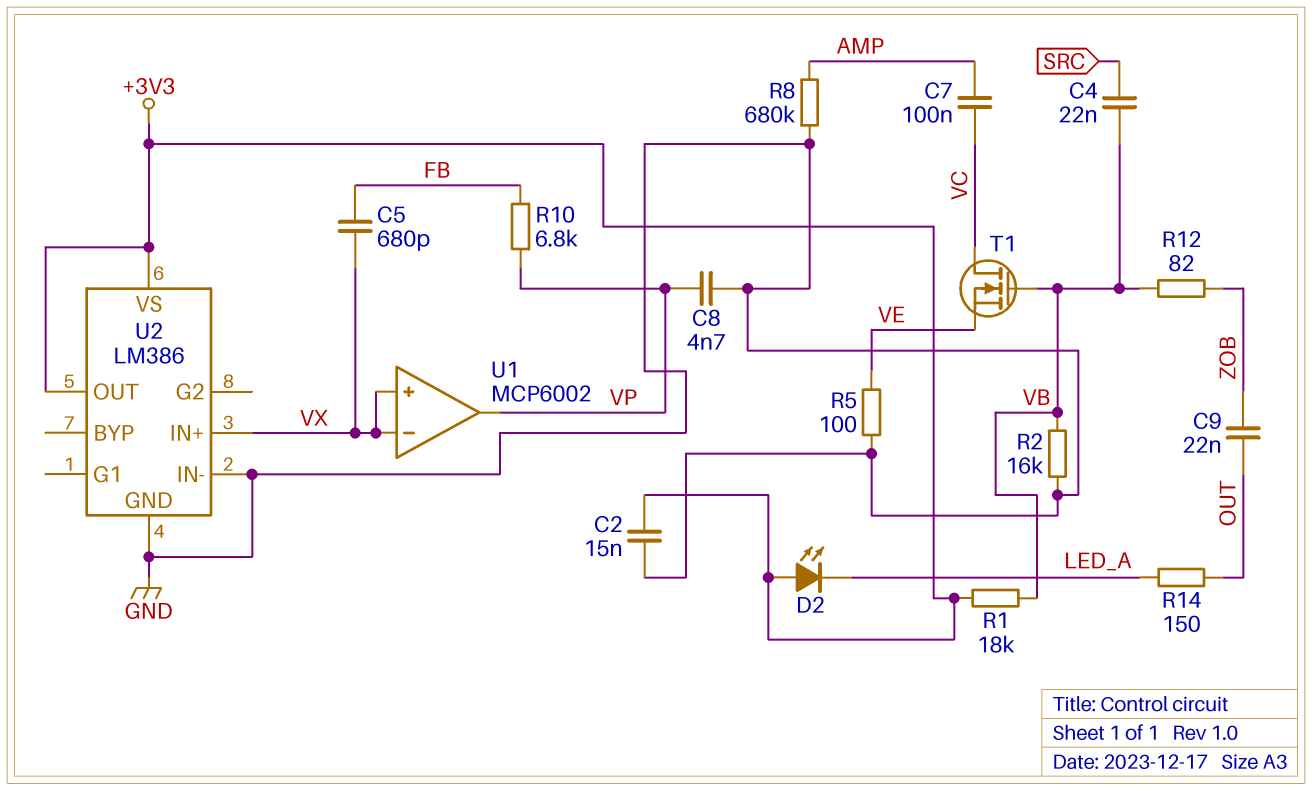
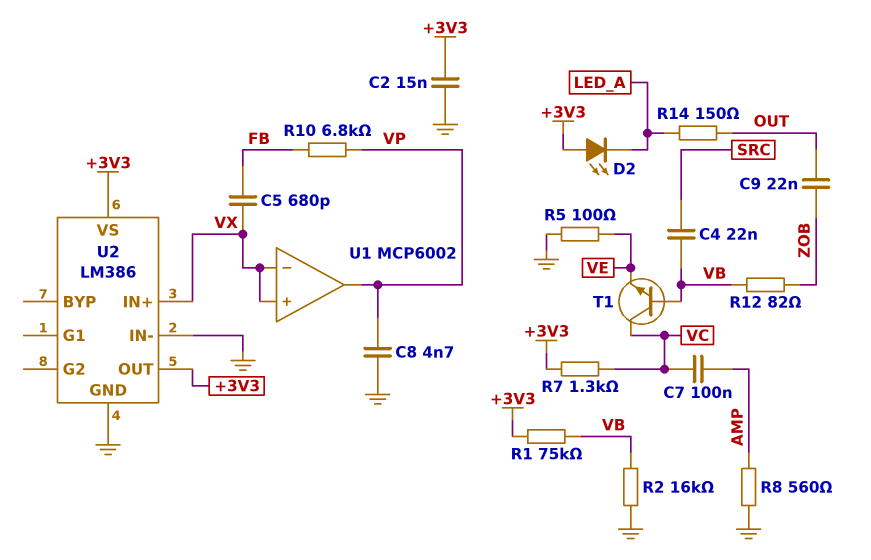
R1: 18k (+3V3, VB) -> 75k (+3V3, VB)
R7: none -> 1.3k (+3V3, VC)
R8: 680k (AMP, GND) -> 560 (AMP, GND)
T1: NMOS (G VB, D VC, S VE) -> NPN (B VB, C VC, E VE)

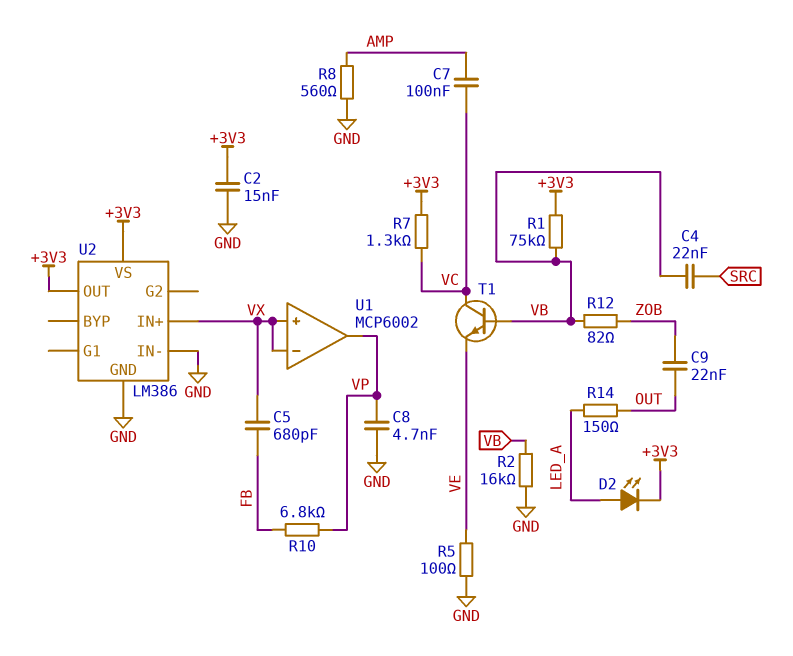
D2: LED (A +3V3, K LED_A) -> LED (A LED_A, K +3V3)

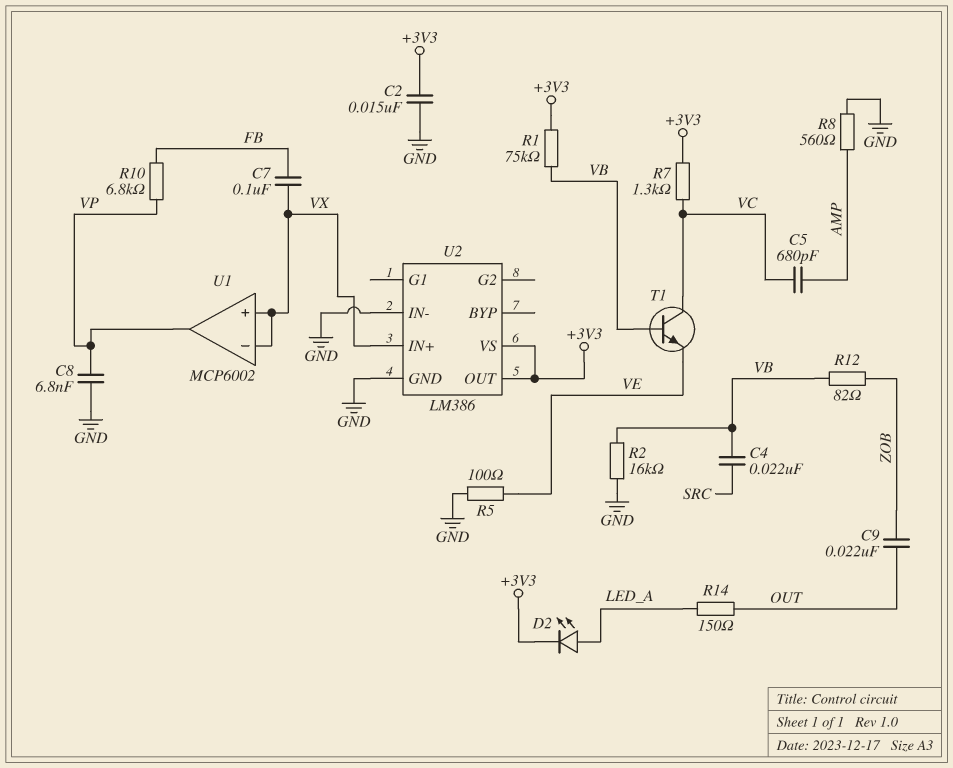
C5: 680pF (FB, VX) -> 680pF (AMP, VC)
C7: 100nF (AMP, VC) -> 100nF (FB, VX)
C8: 4.7nF (GND, VP) -> 6.8nF (GND, VP)

